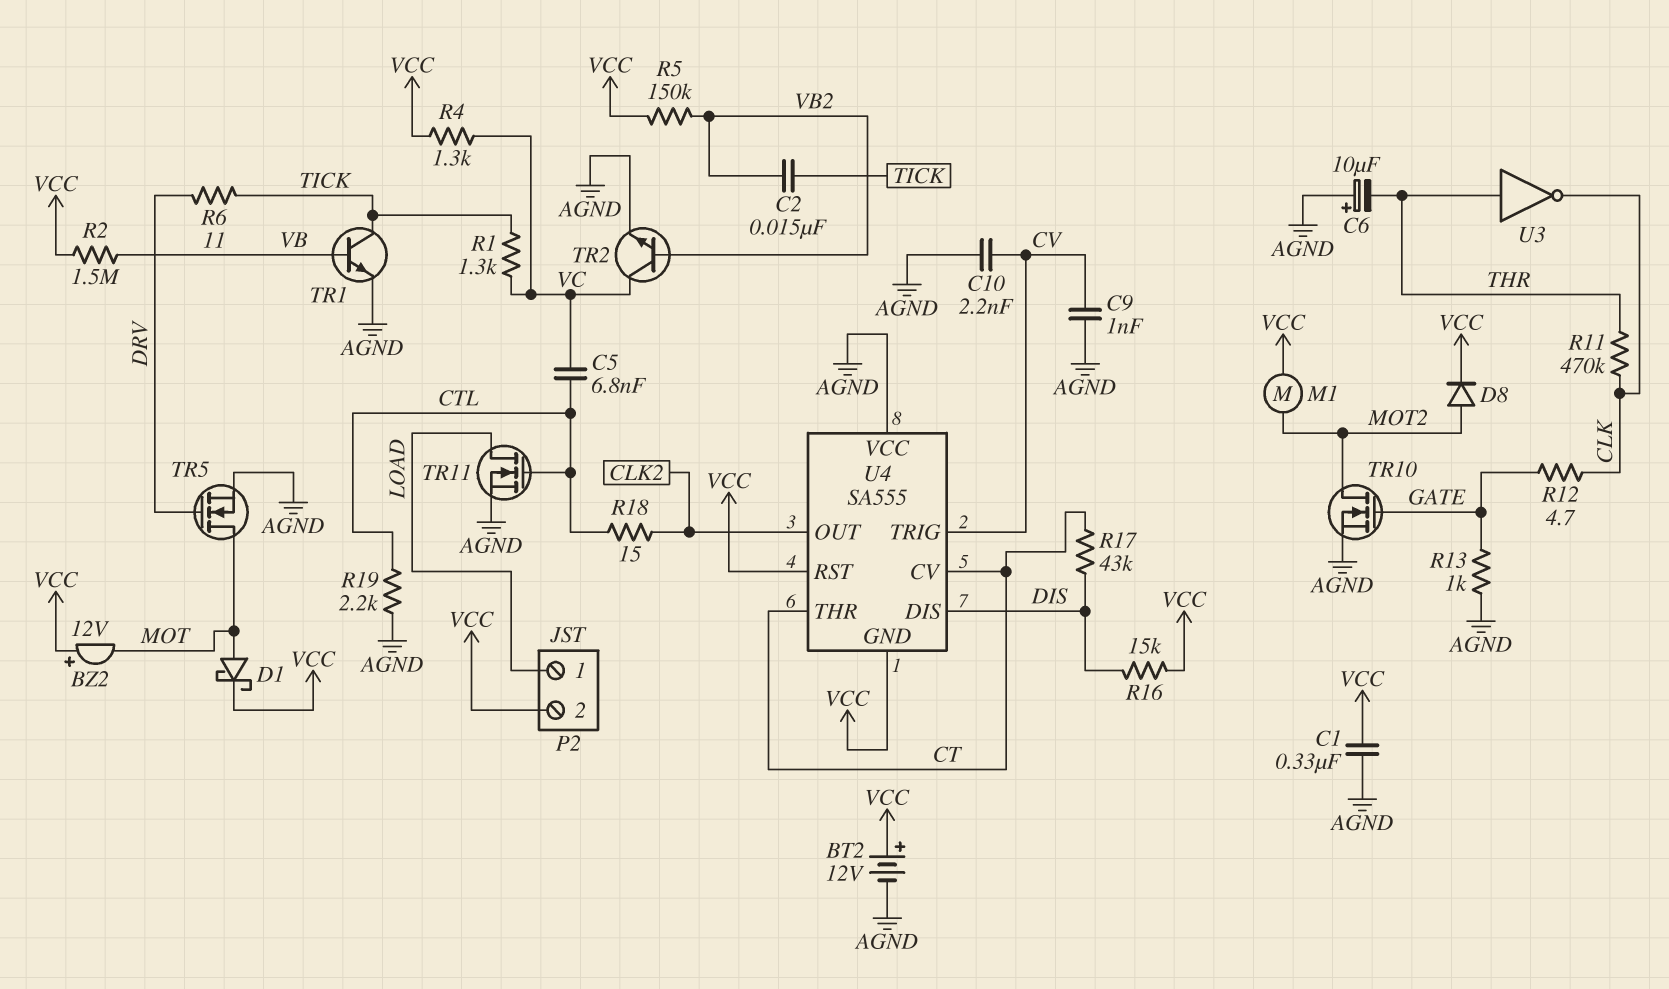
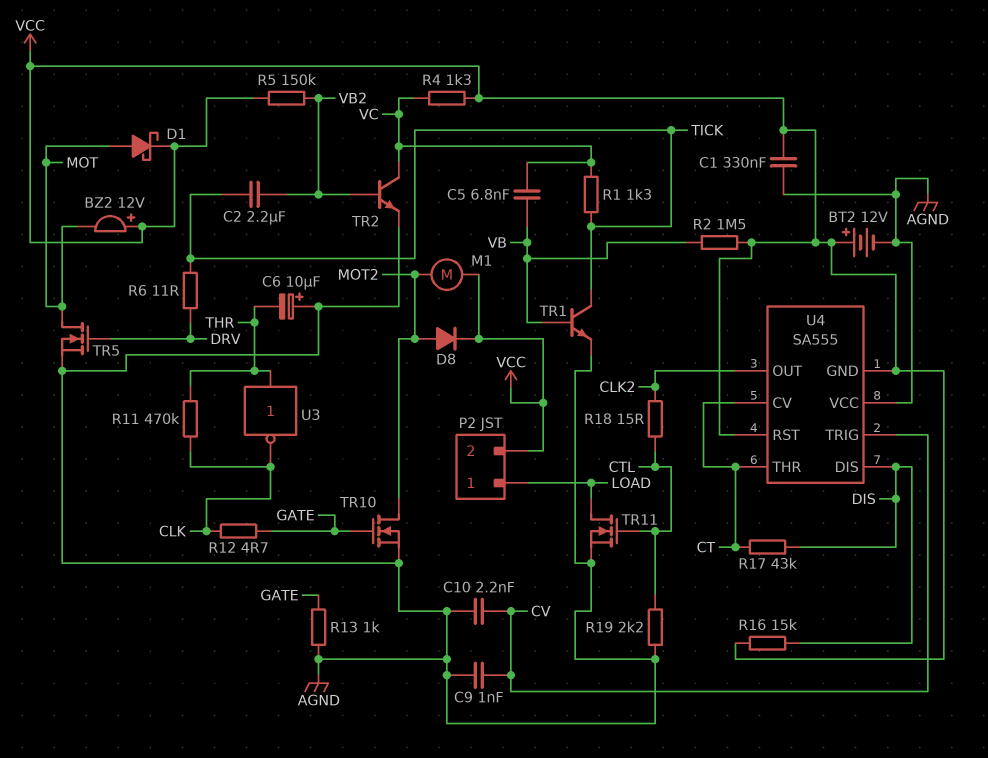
C2: 15nF (TICK, VB2) -> 2.2uF (TICK, VB2)
C5: 6.8nF (CTL, VC) -> 6.8nF (VB, VC)

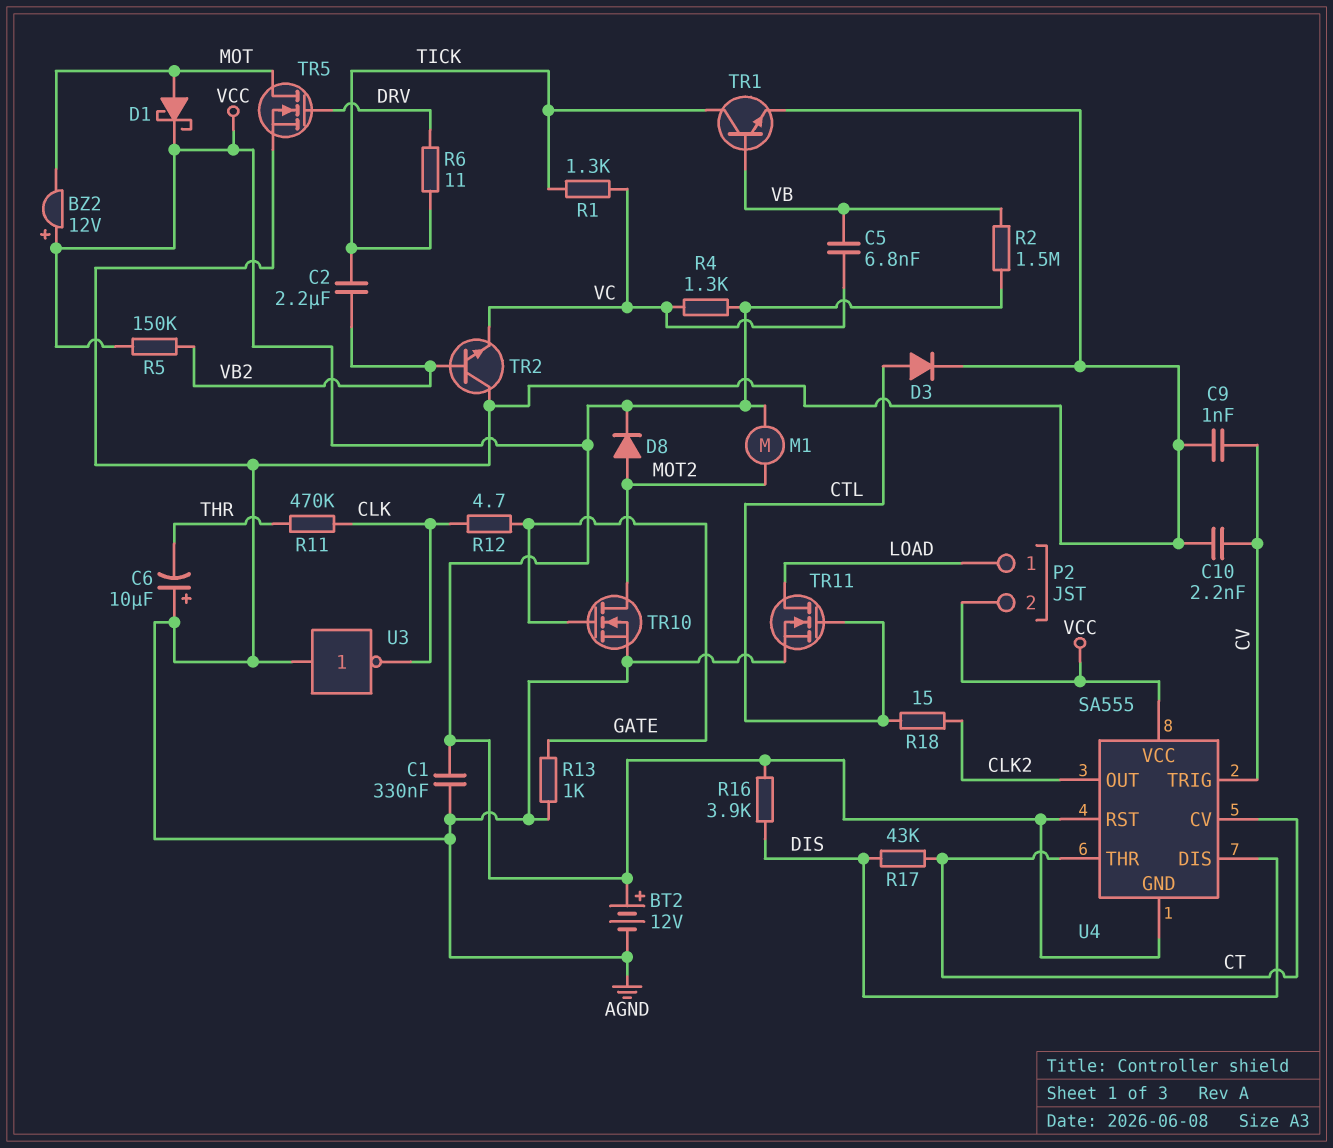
D3: none -> diode (A CTL, K AGND)
R16: 15k (DIS, VCC) -> 3.9k (DIS, VCC)
R19: 2.2k (AGND, CTL) -> none
TR2: NPN (B VB2, C VC, E AGND) -> NPN (B VB2, C AGND, E VC)
U3: NOT (in THR, out CLK) -> NOT (in AGND, out CLK)
U4 pin VCC: AGND -> VCC

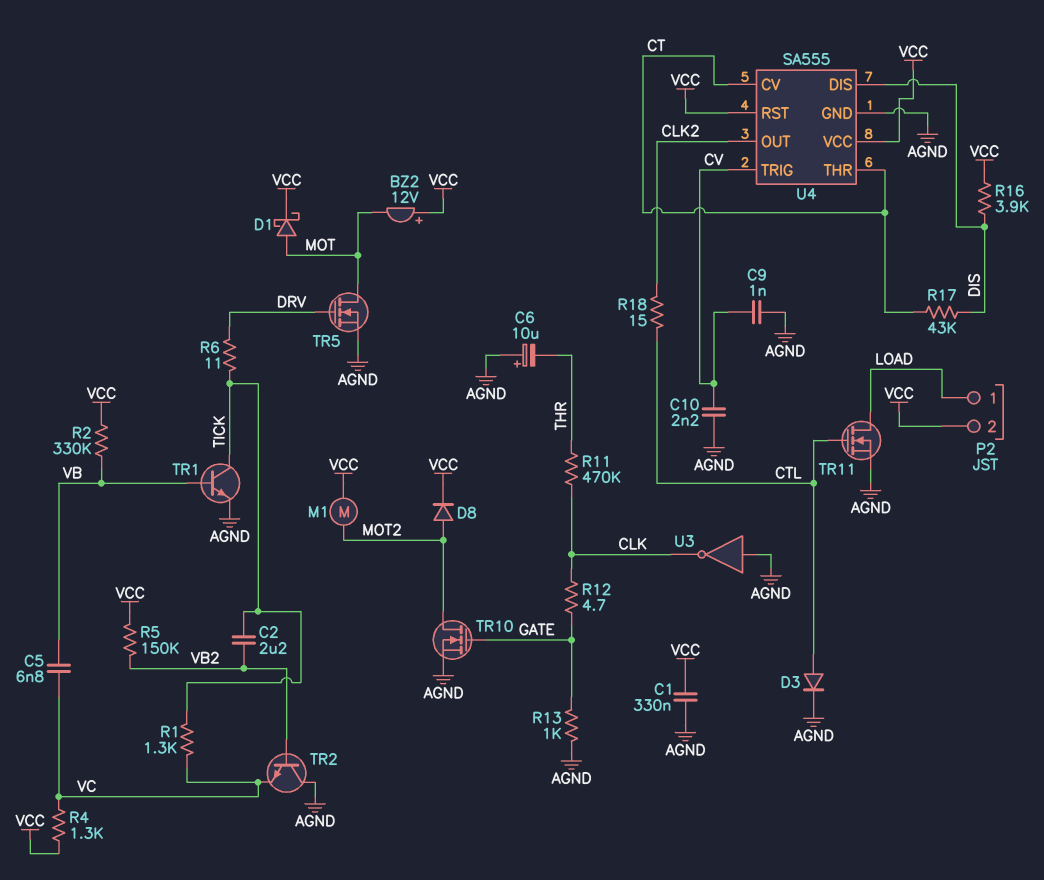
BT2: 12V (plus VCC, minus AGND) -> none
R2: 1.5M (VB, VCC) -> 330k (VB, VCC)
U4 pin GND: VCC -> AGND

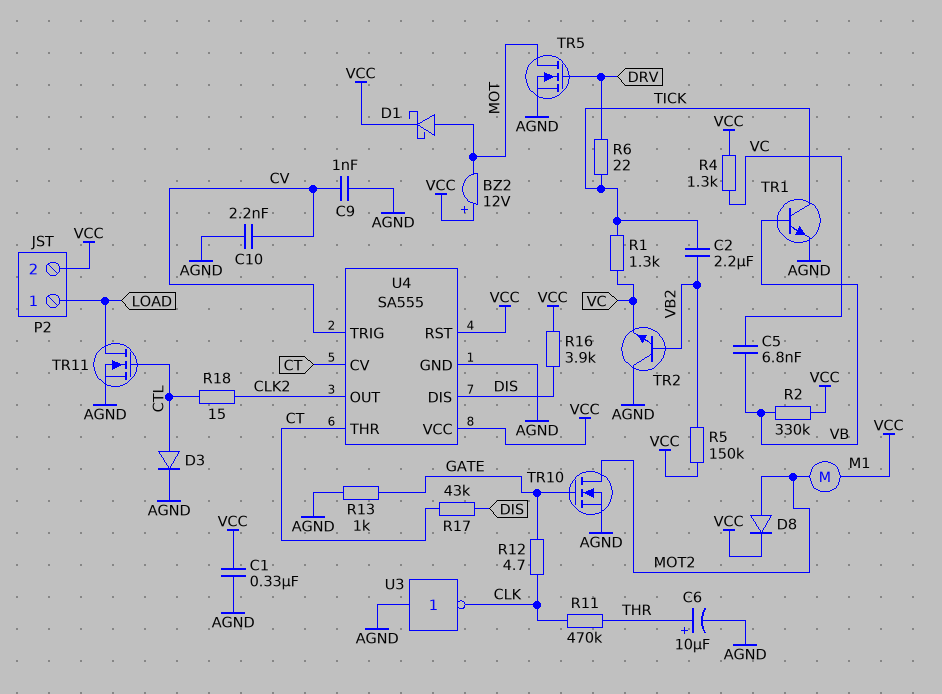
C6: 10uF (plus AGND, minus THR) -> 10uF (plus THR, minus AGND)
R6: 11 (DRV, TICK) -> 22 (DRV, TICK)

